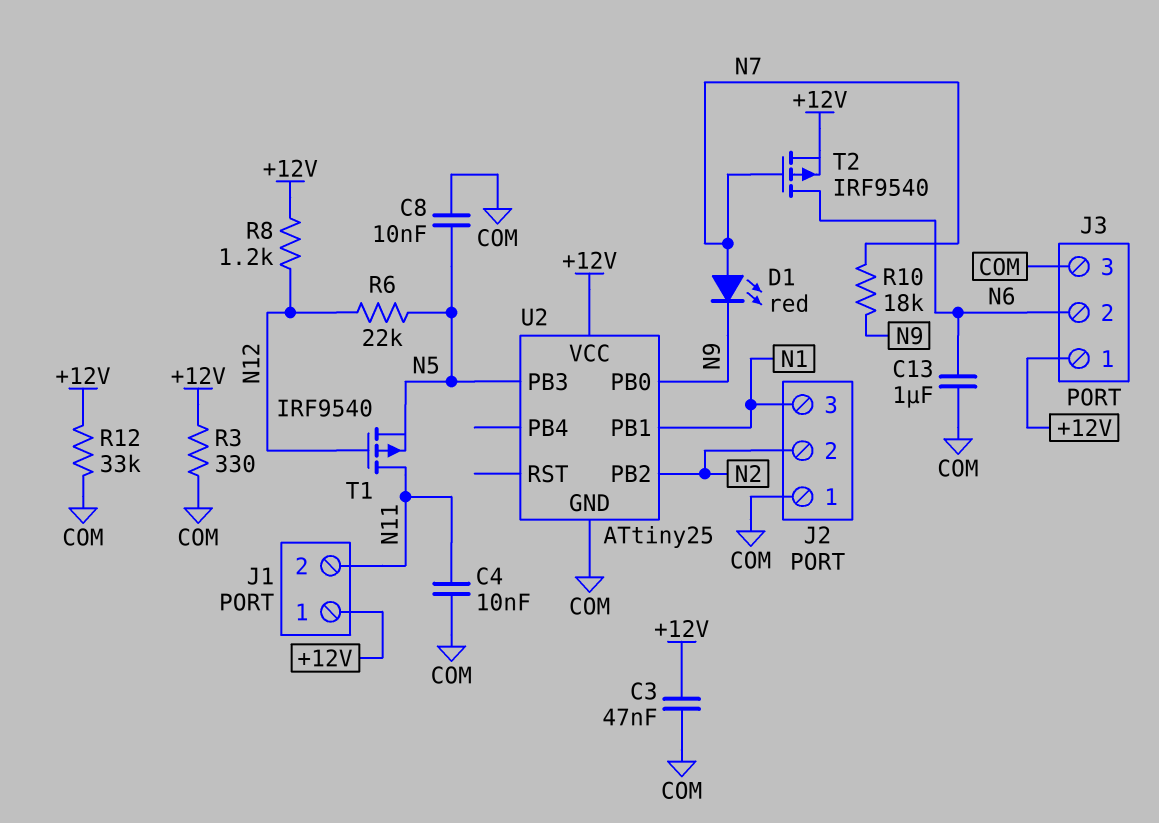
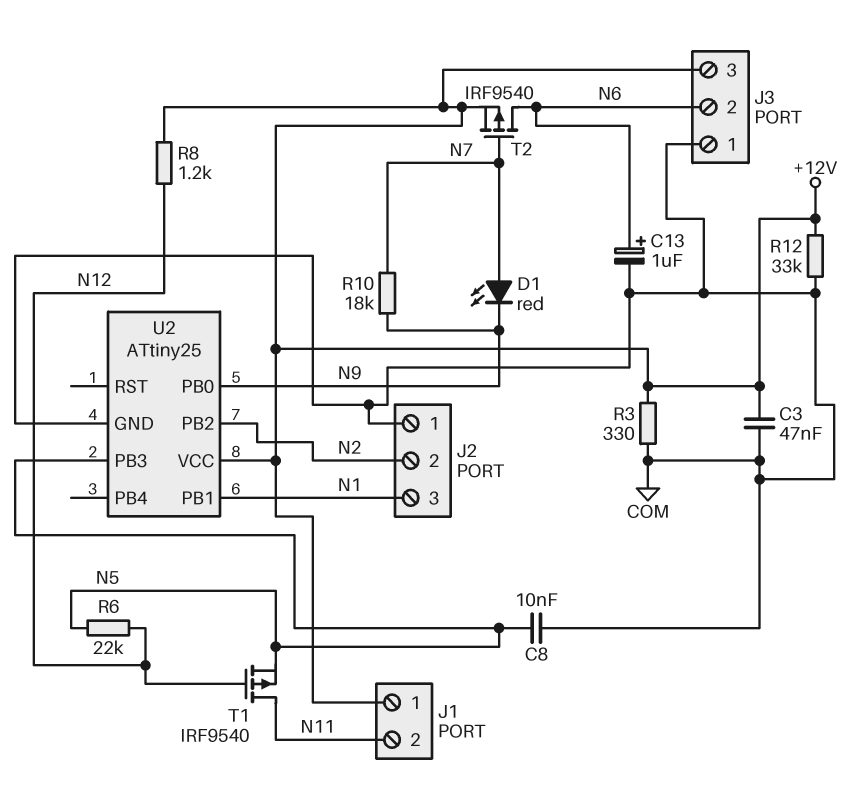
C4: 10nF (COM, N11) -> none
C13: 1uF (COM, N6) -> 1uF (plus N6, minus COM)
J3 pin 1: +12V -> COM
J3 pin 3: COM -> +12V

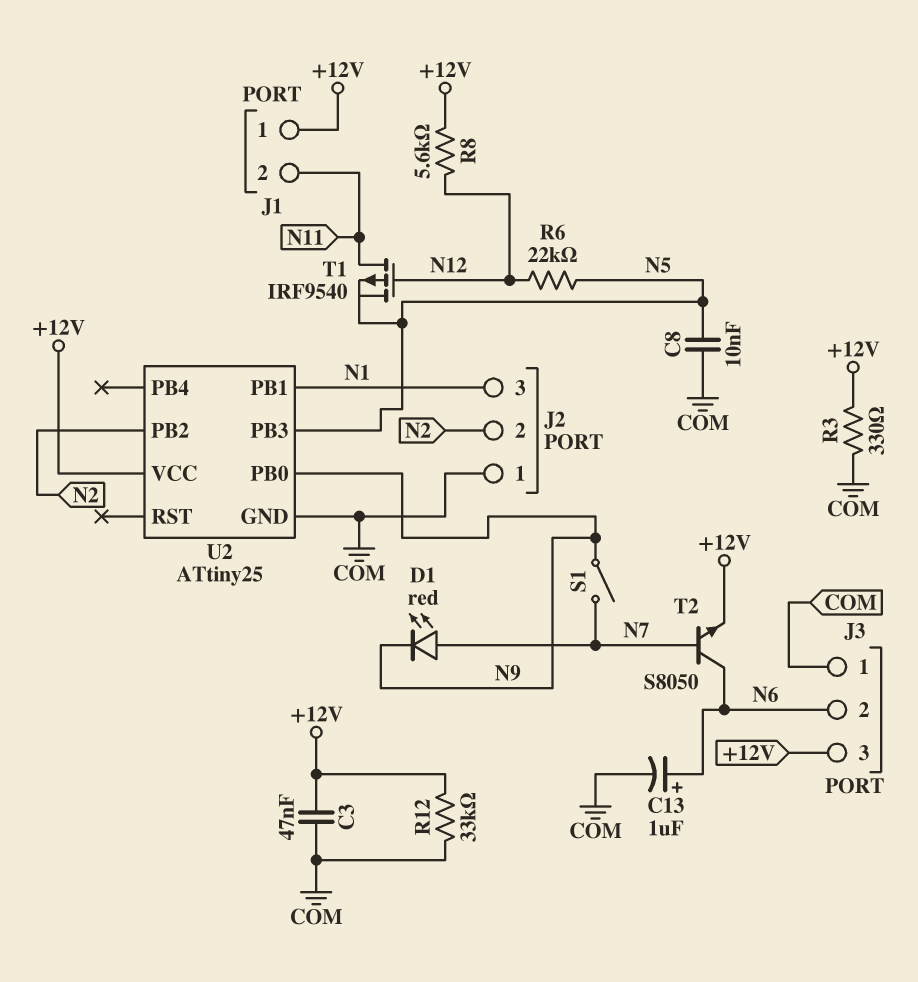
R8: 1.2k (+12V, N12) -> 5.6k (+12V, N12)
R10: 18k (N7, N9) -> none
S1: none -> switch (N7, N9)
T2: PMOS IRF9540 (G N7, D N6, S +12V) -> NPN S8050 (B N7, C N6, E +12V)

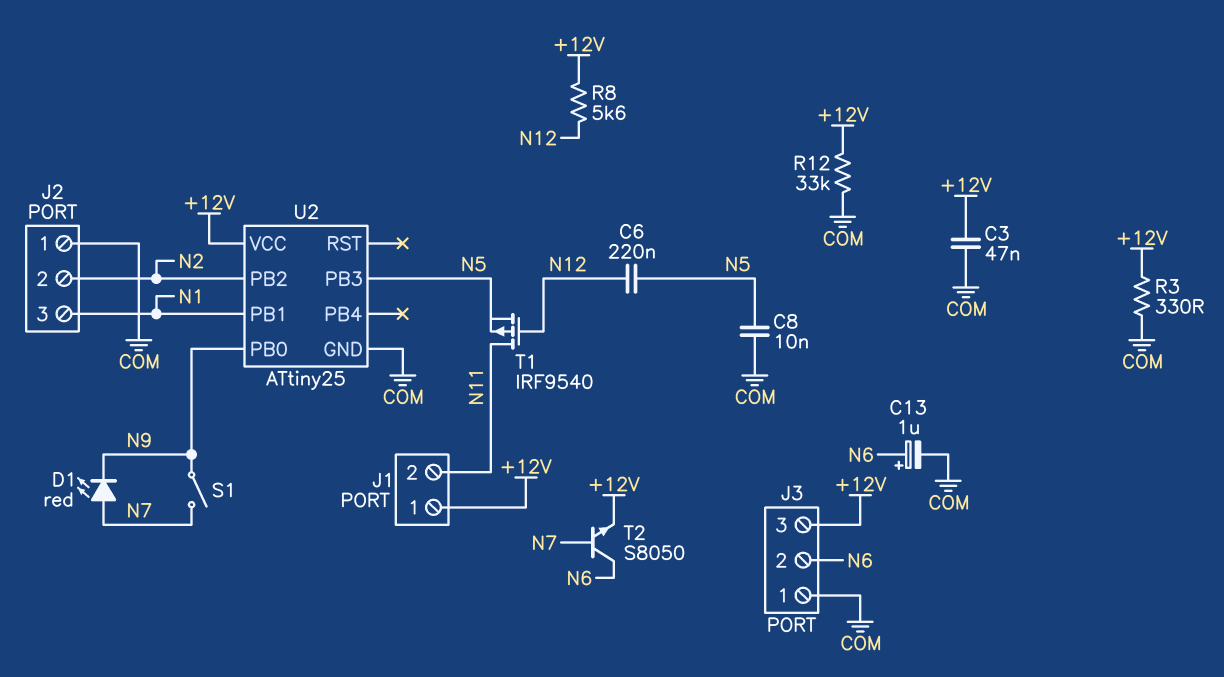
C6: none -> 220nF (N5, N12)
R6: 22k (N5, N12) -> none

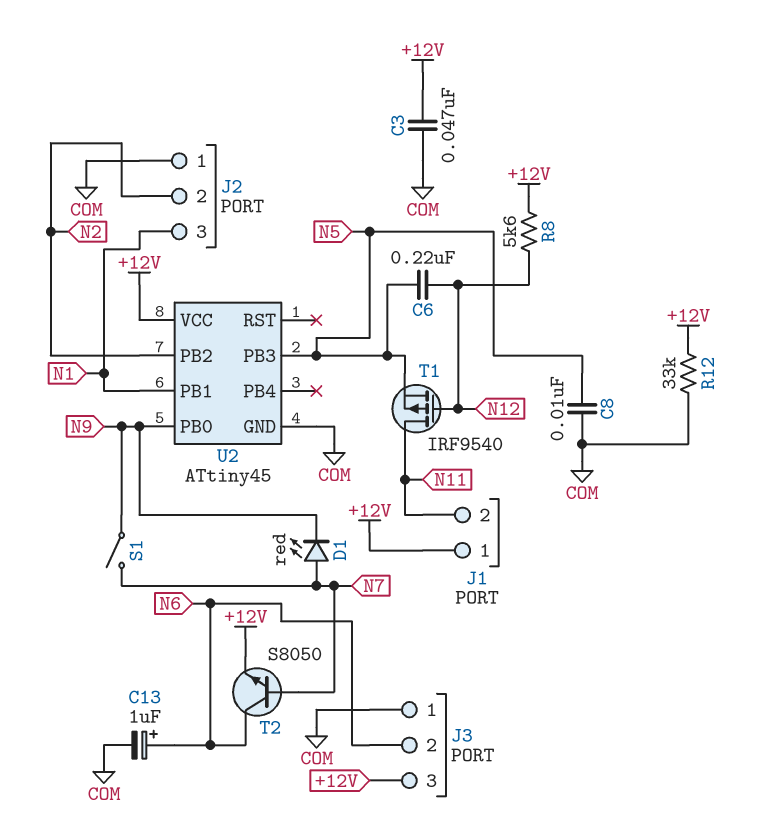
R3: 330 (+12V, COM) -> none
U2: ATtiny25 -> ATtiny45

